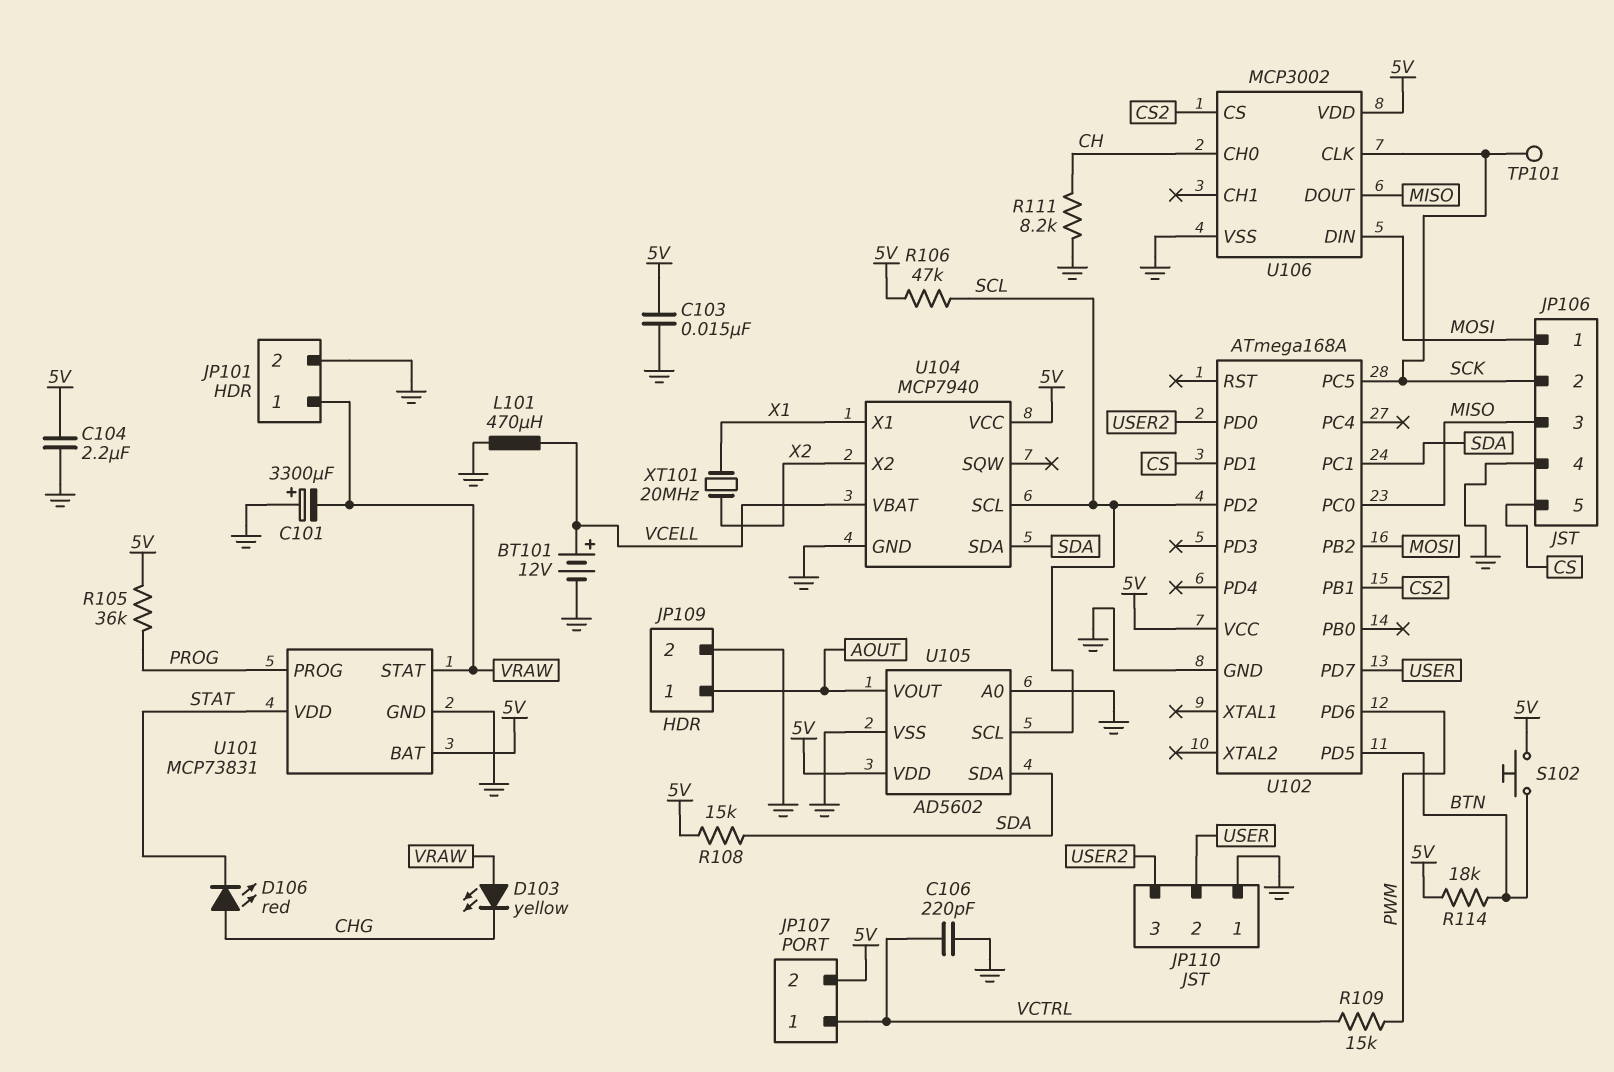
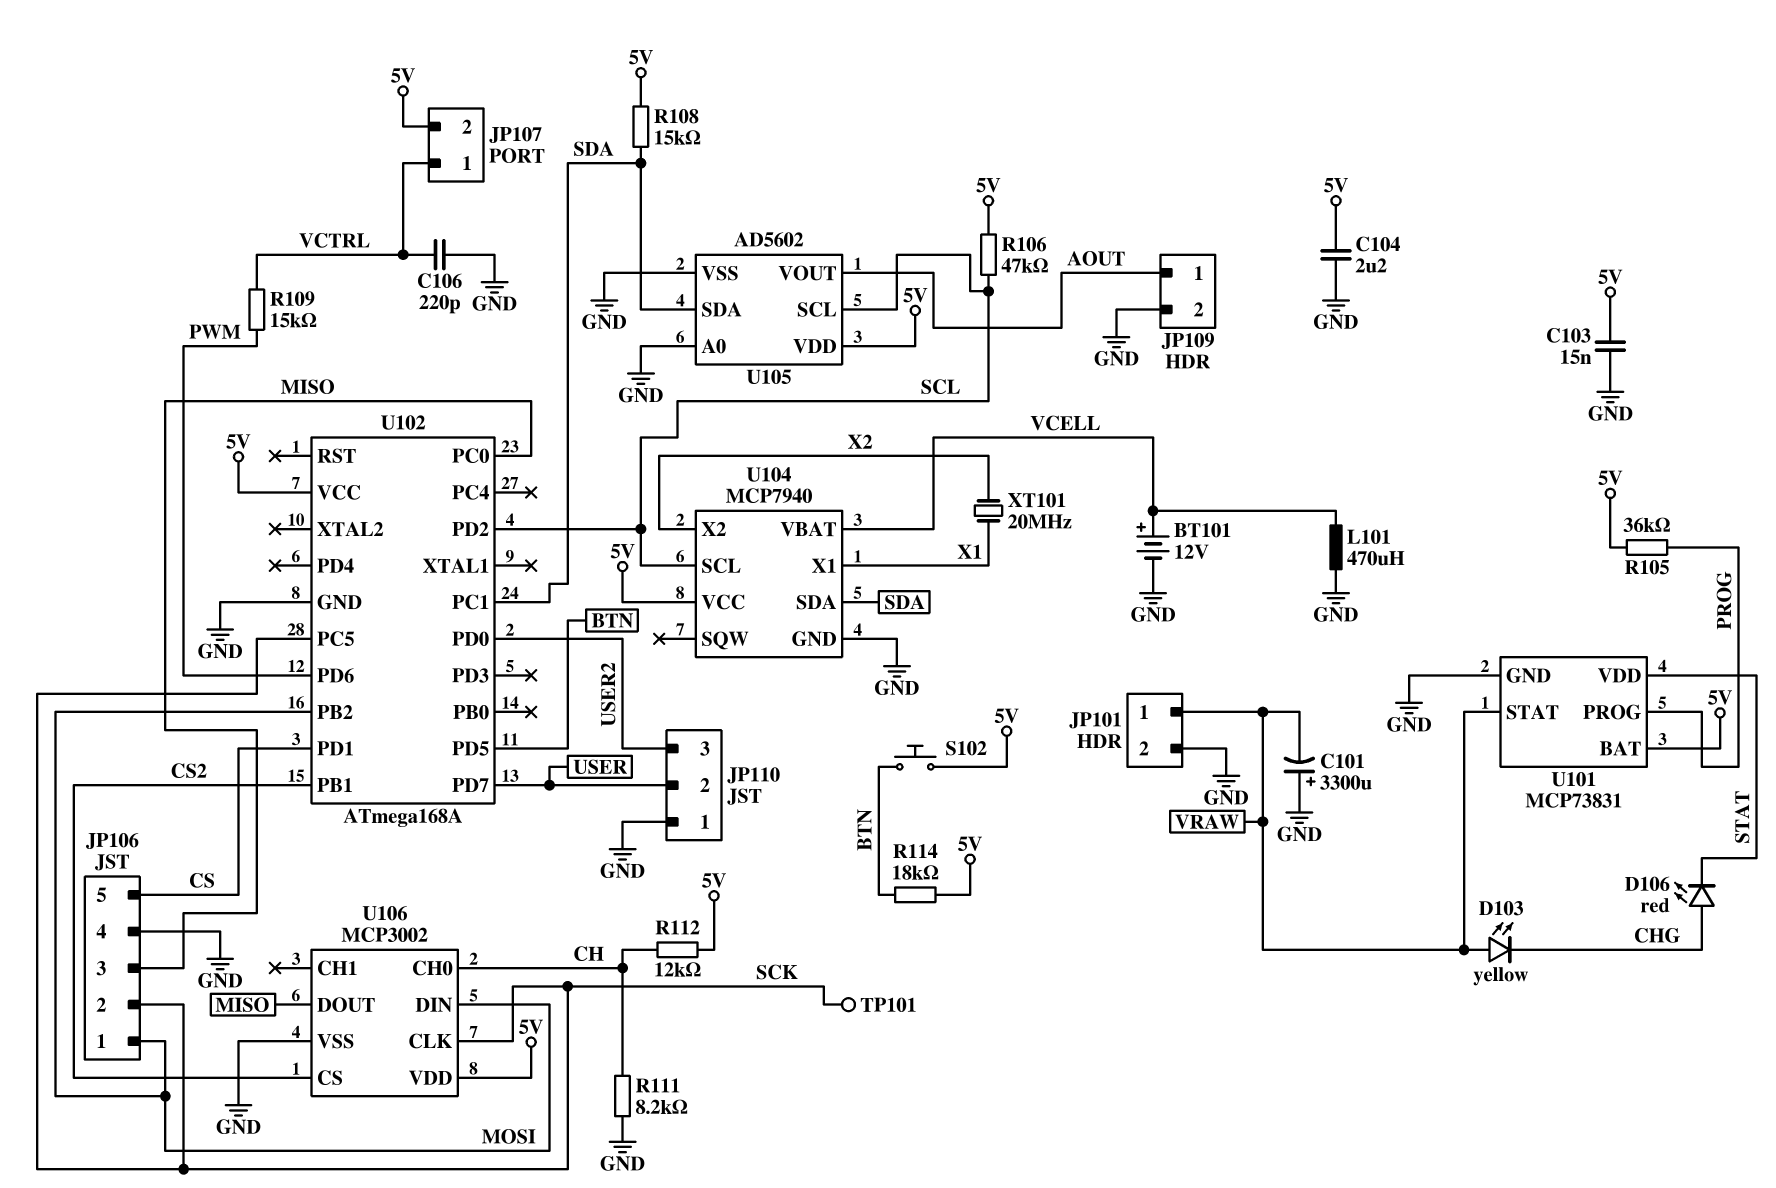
R112: none -> 12k (5V, CH)

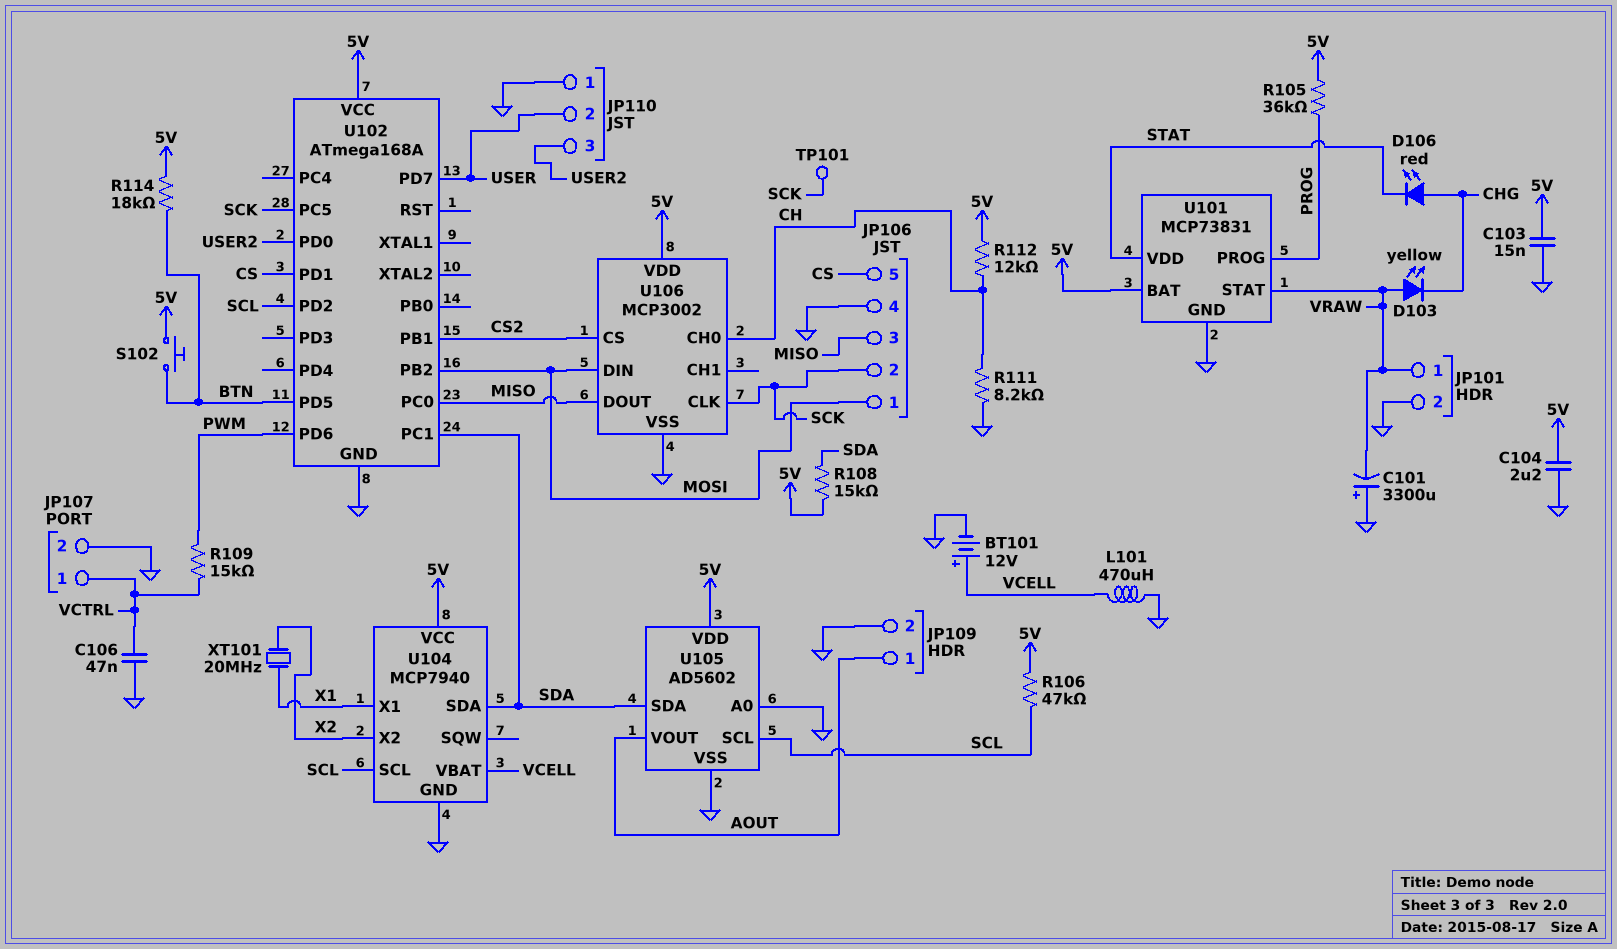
C106: 220pF (GND, VCTRL) -> 47nF (GND, VCTRL)
JP107 pin 2: 5V -> GND

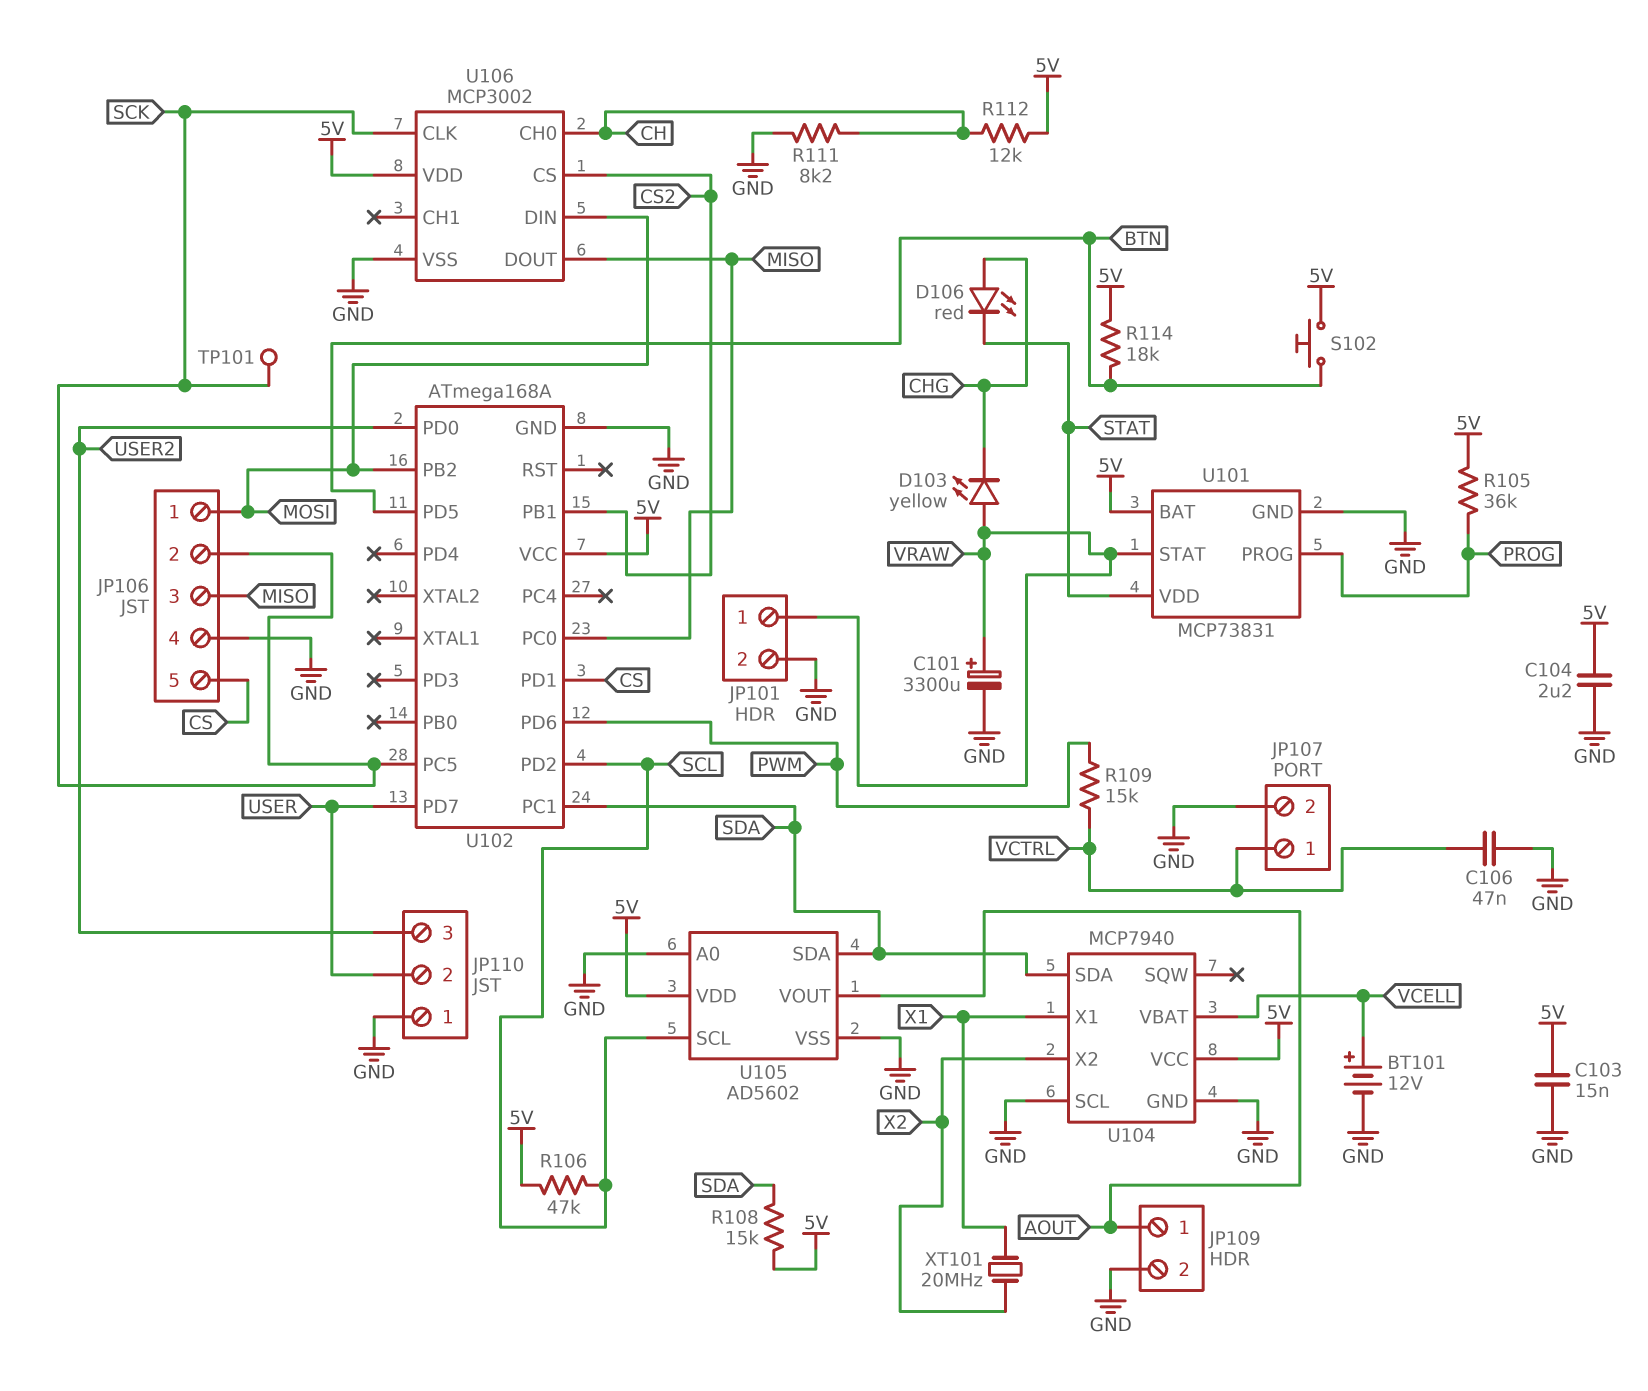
C101: 3300uF (plus GND, minus VRAW) -> 3300uF (plus VRAW, minus GND)
L101: 470uH (GND, VCELL) -> none
U104 pin SCL: SCL -> GND

